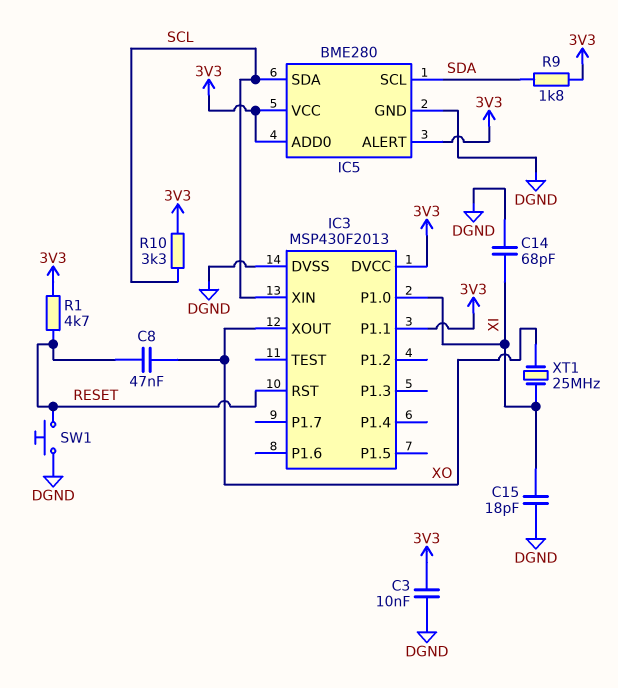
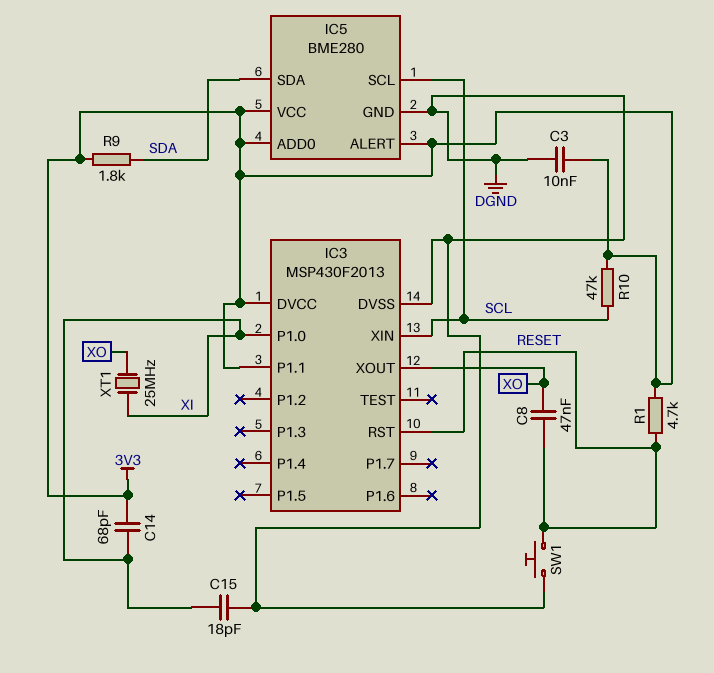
C14: 68pF (DGND, XI) -> 68pF (3V3, XI)
IC5 pin SCL: SDA -> SCL
IC5 pin SDA: SCL -> SDA
R10: 3.3k (3V3, SCL) -> 47k (3V3, SCL)

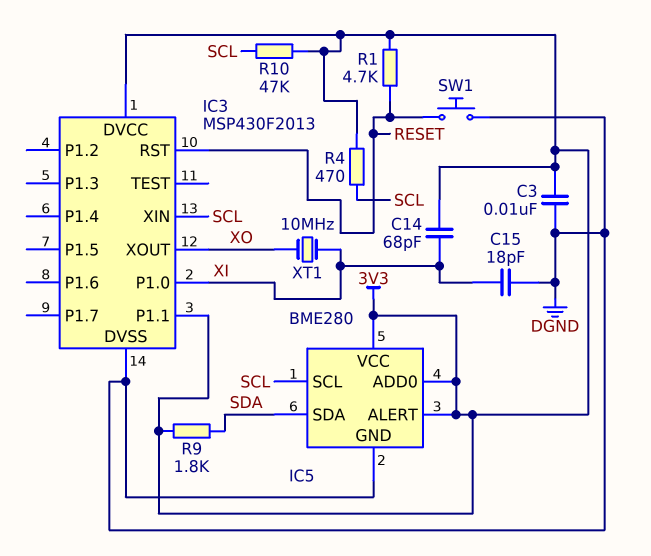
C8: 47nF (RESET, XO) -> none
R4: none -> 470 (3V3, SCL)
XT1: 25MHz (XI, XO) -> 10MHz (XI, XO)

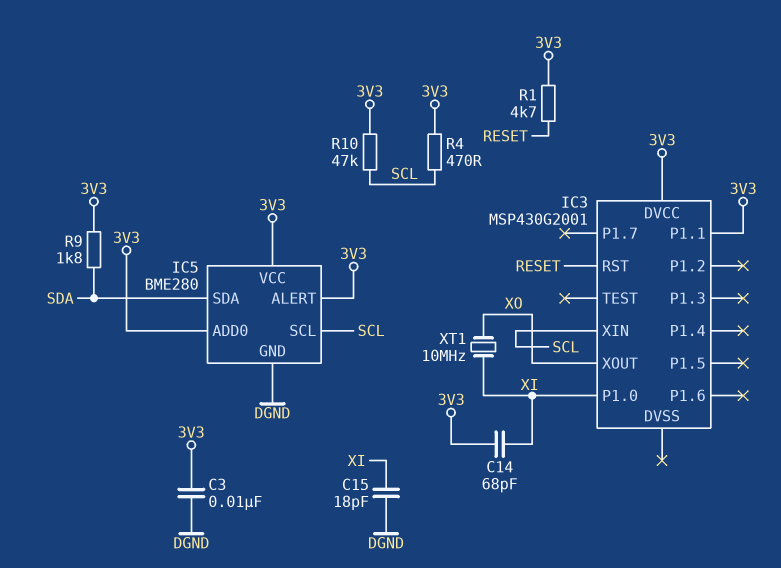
IC3: MSP430F2013 -> MSP430G2001
IC3 pin DVSS: DGND -> none
SW1: button (DGND, RESET) -> none

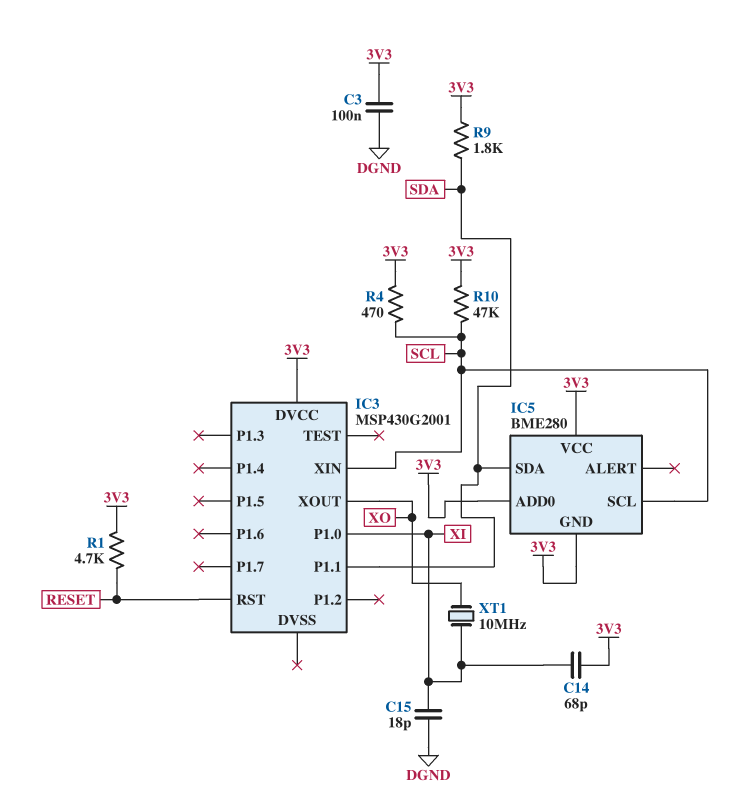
C3: 10nF (3V3, DGND) -> 100nF (3V3, DGND)
IC3 pin P1.1: 3V3 -> SDA
IC5 pin ALERT: 3V3 -> none
IC5 pin GND: DGND -> 3V3

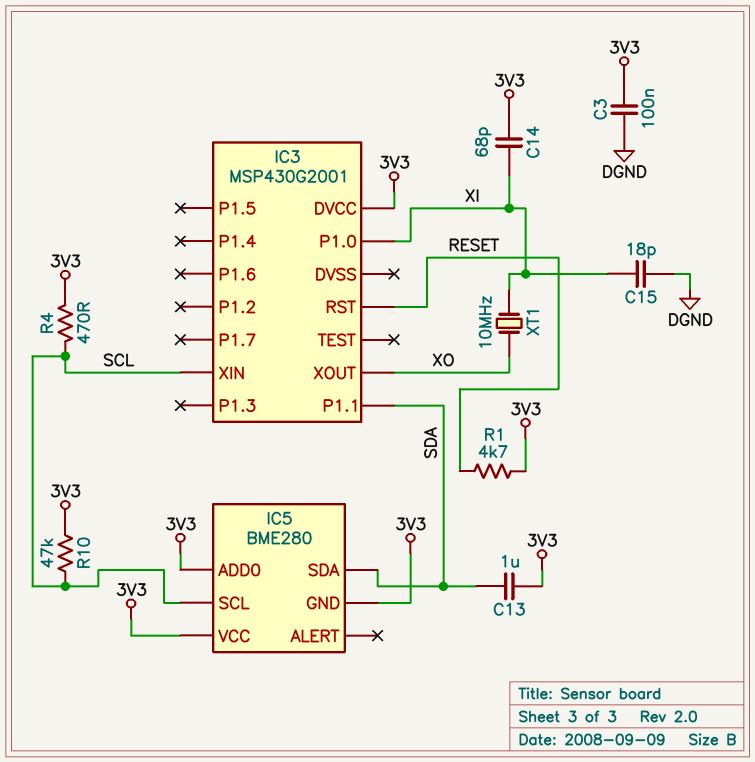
C13: none -> 1uF (3V3, SDA)
R9: 1.8k (3V3, SDA) -> none

